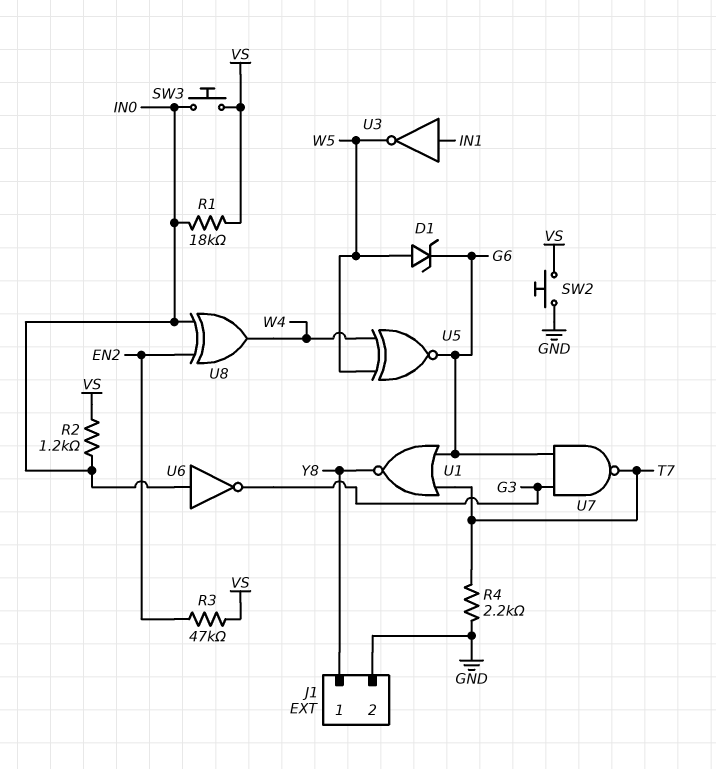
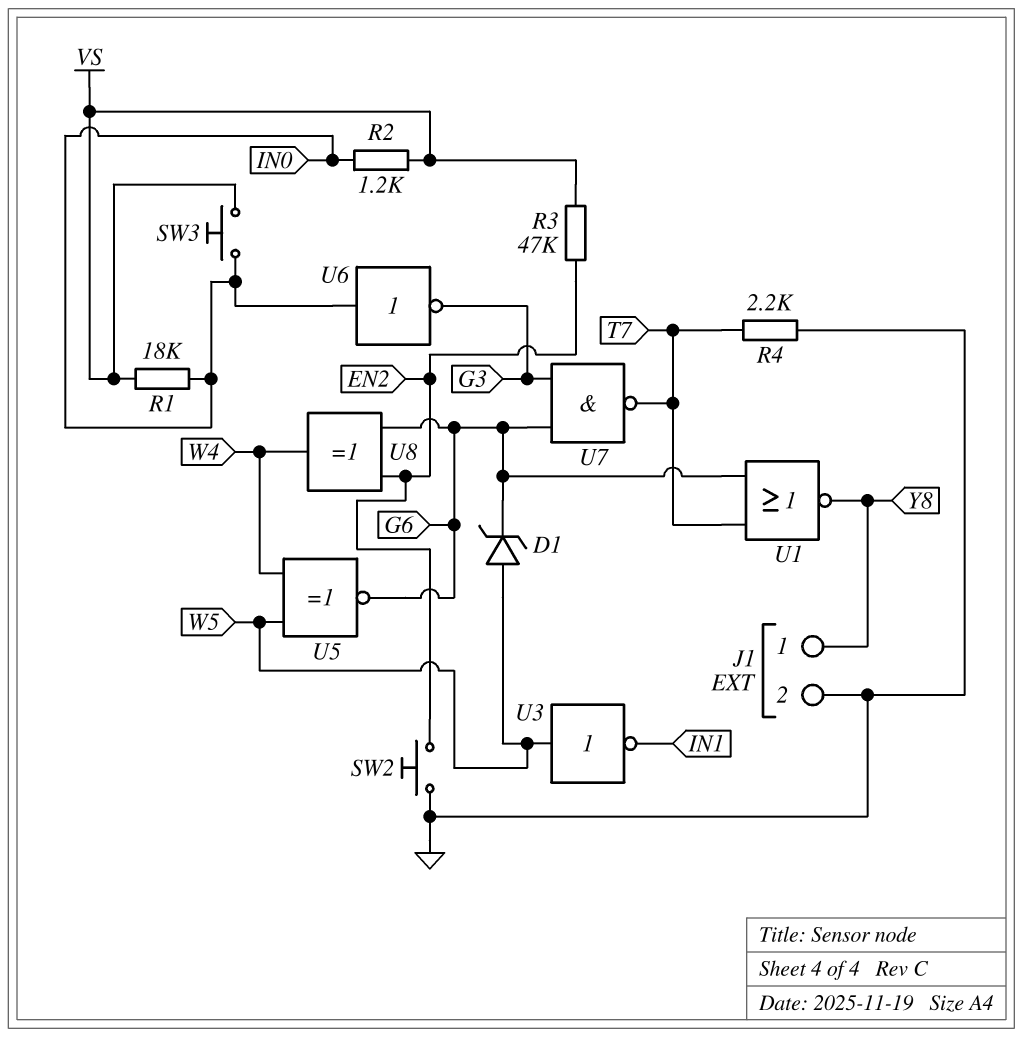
SW2: button (GND, VS) -> button (EN2, GND)
U3: NOT (in IN1, out W5) -> NOT (in W5, out IN1)
U8: XOR (in EN2, in IN0, out W4) -> XOR (in EN2, in G6, out W4)

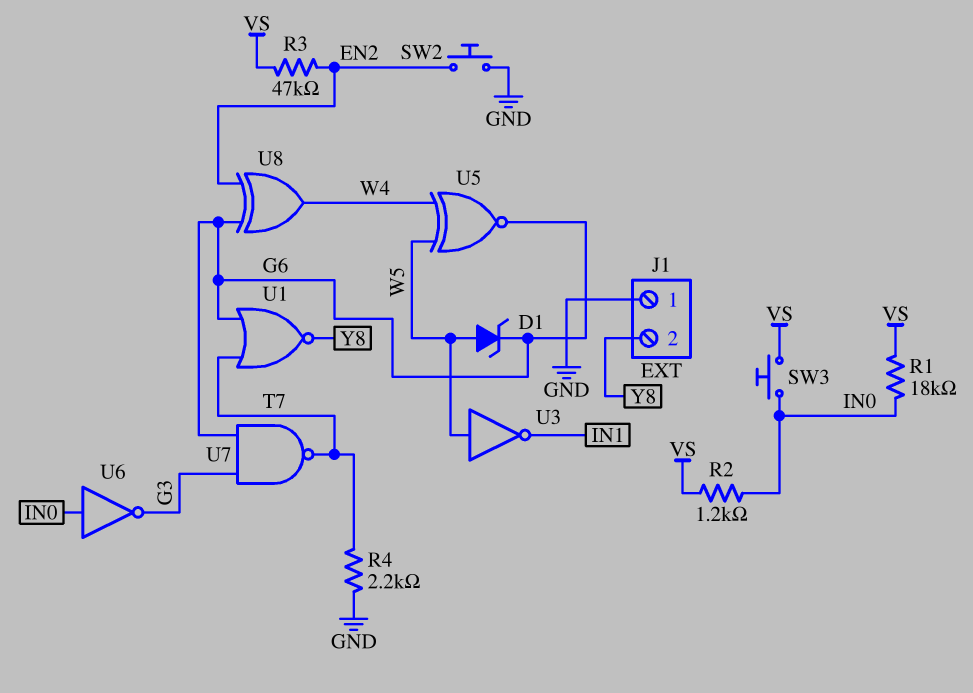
J1 pin 1: Y8 -> GND
J1 pin 2: GND -> Y8

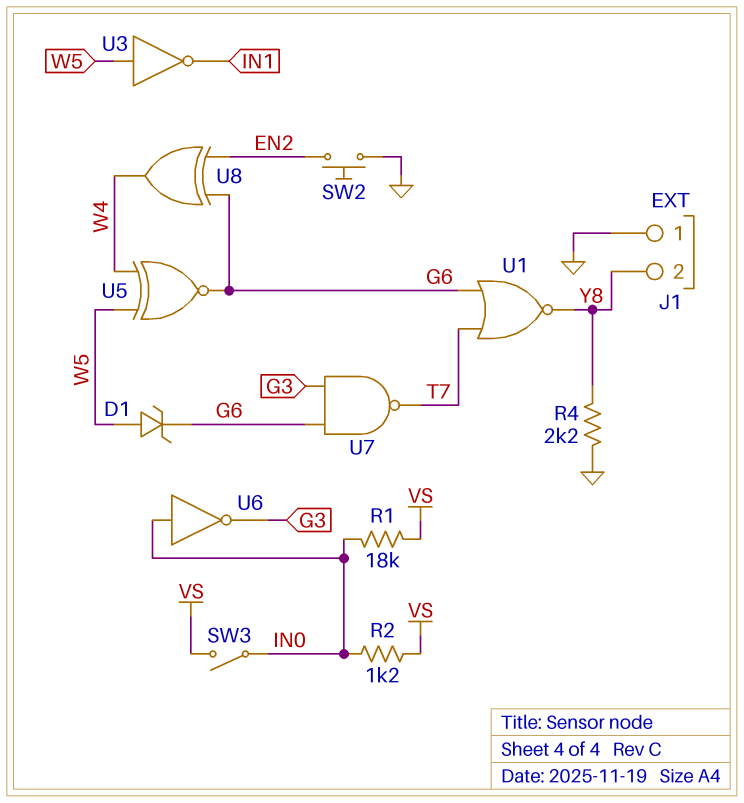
R3: 47k (EN2, VS) -> none
R4: 2.2k (GND, T7) -> 2.2k (GND, Y8)
SW3: button (IN0, VS) -> switch (IN0, VS)

